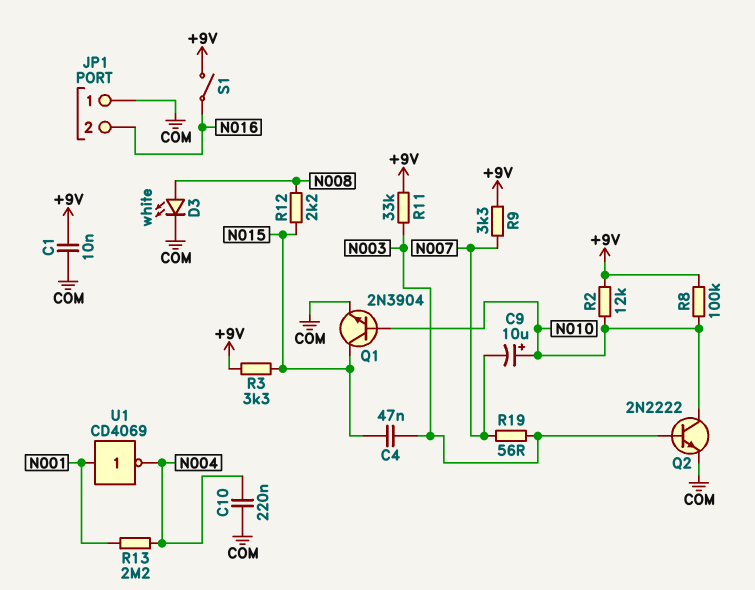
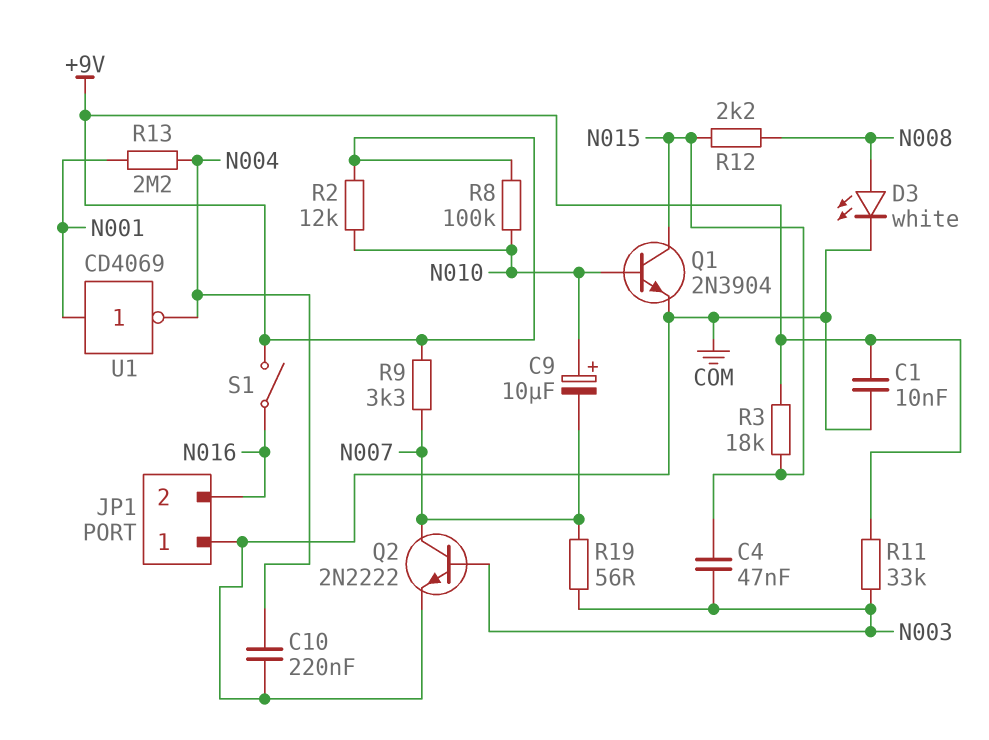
Q2: NPN 2N2222 (B N003, C N010, E COM) -> NPN 2N2222 (B N003, C N007, E COM)
R3: 3.3k (+9V, N015) -> 18k (+9V, N015)

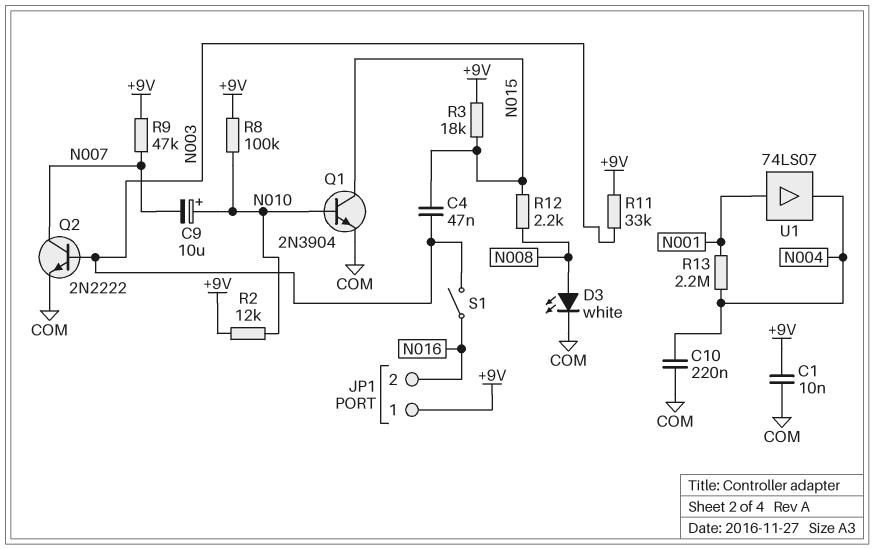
JP1 pin 1: COM -> +9V
R9: 3.3k (+9V, N007) -> 47k (+9V, N007)
R19: 56 (N003, N007) -> none
S1: switch (+9V, N016) -> switch (N003, N016)
U1: NOT CD4069 (in N001, out N004) -> buffer 74LS07 (in N001, out N004)

